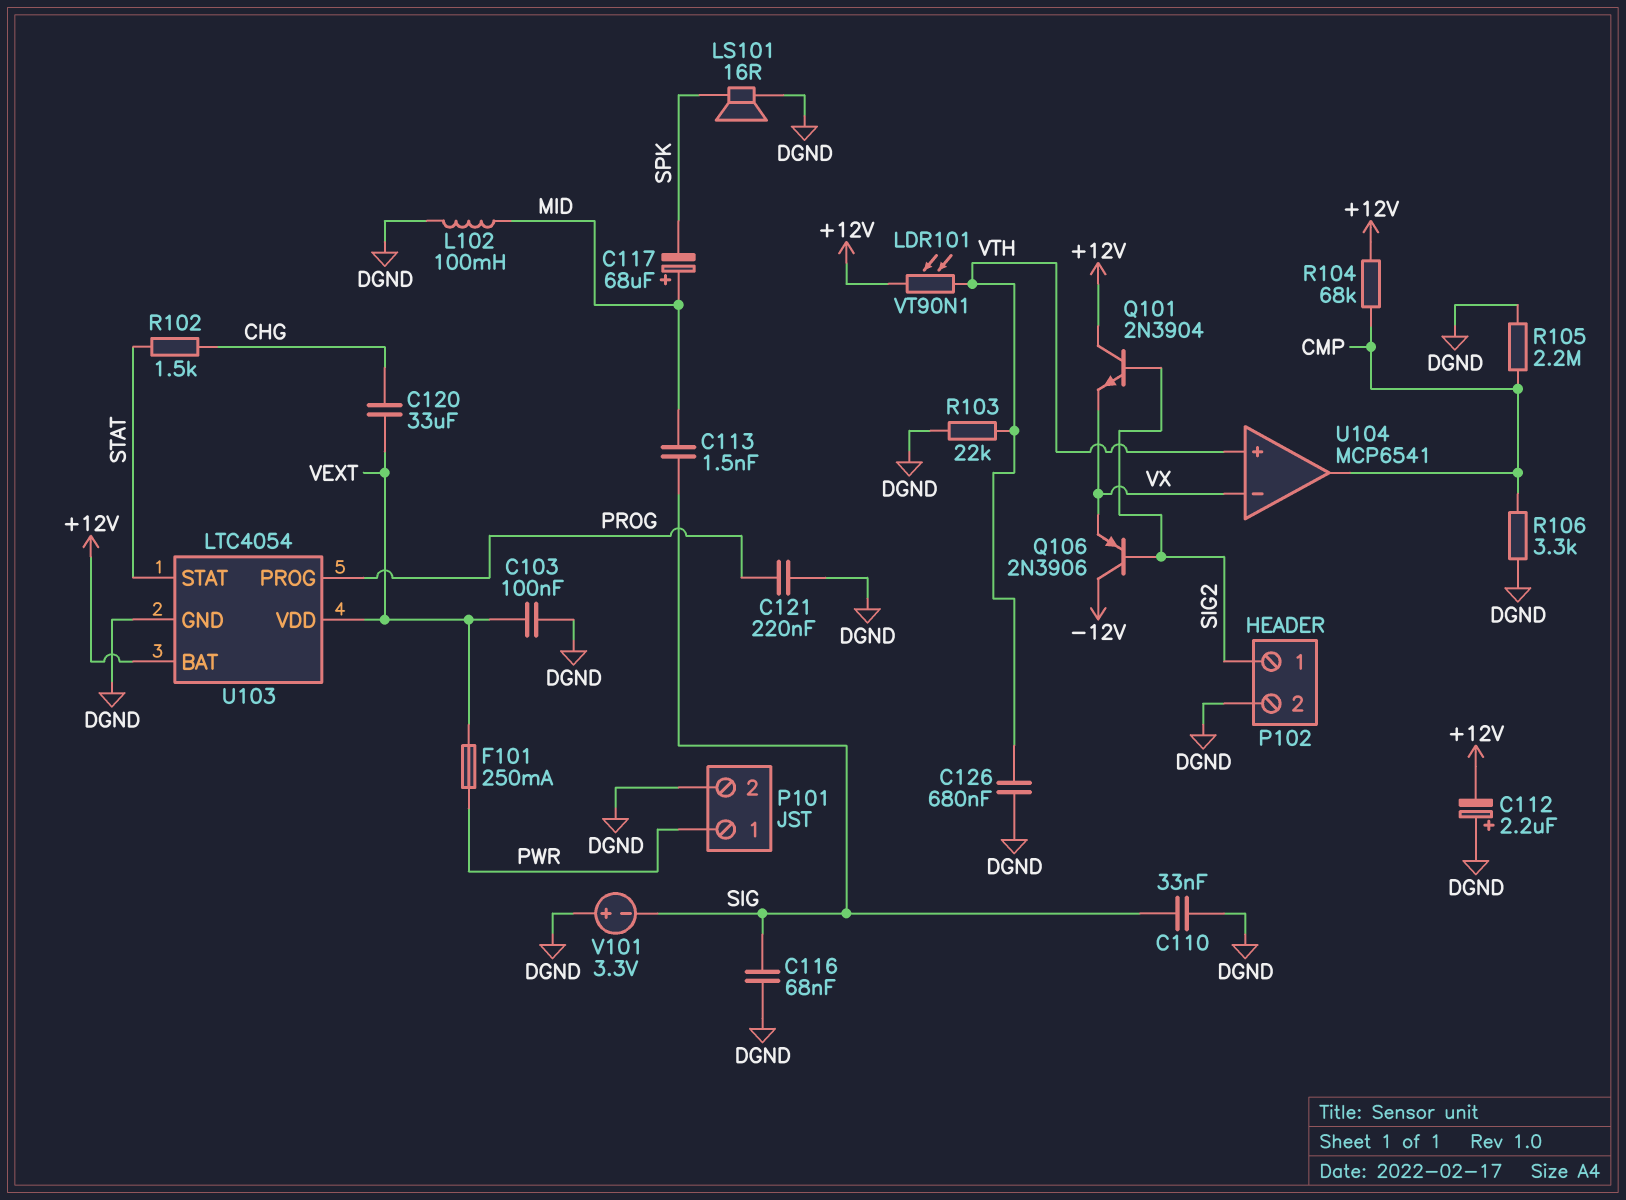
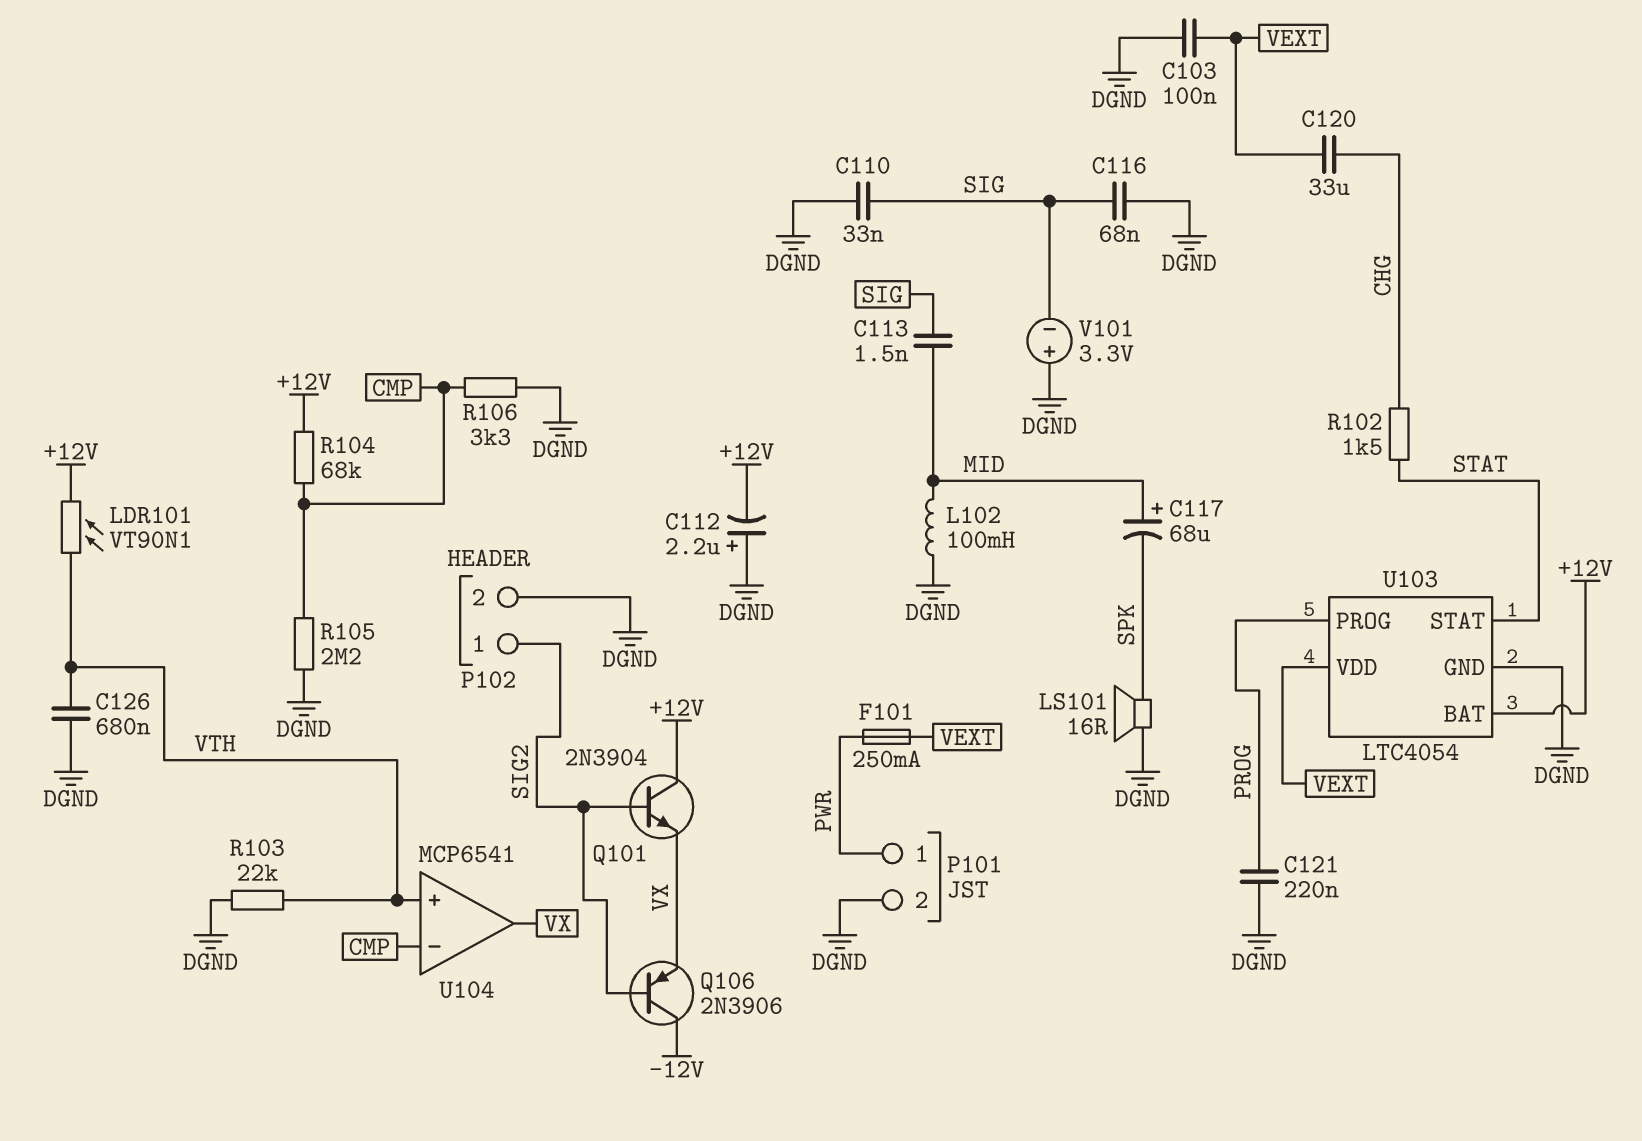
U104 pin in-: VX -> CMP
U104 pin out: CMP -> VX

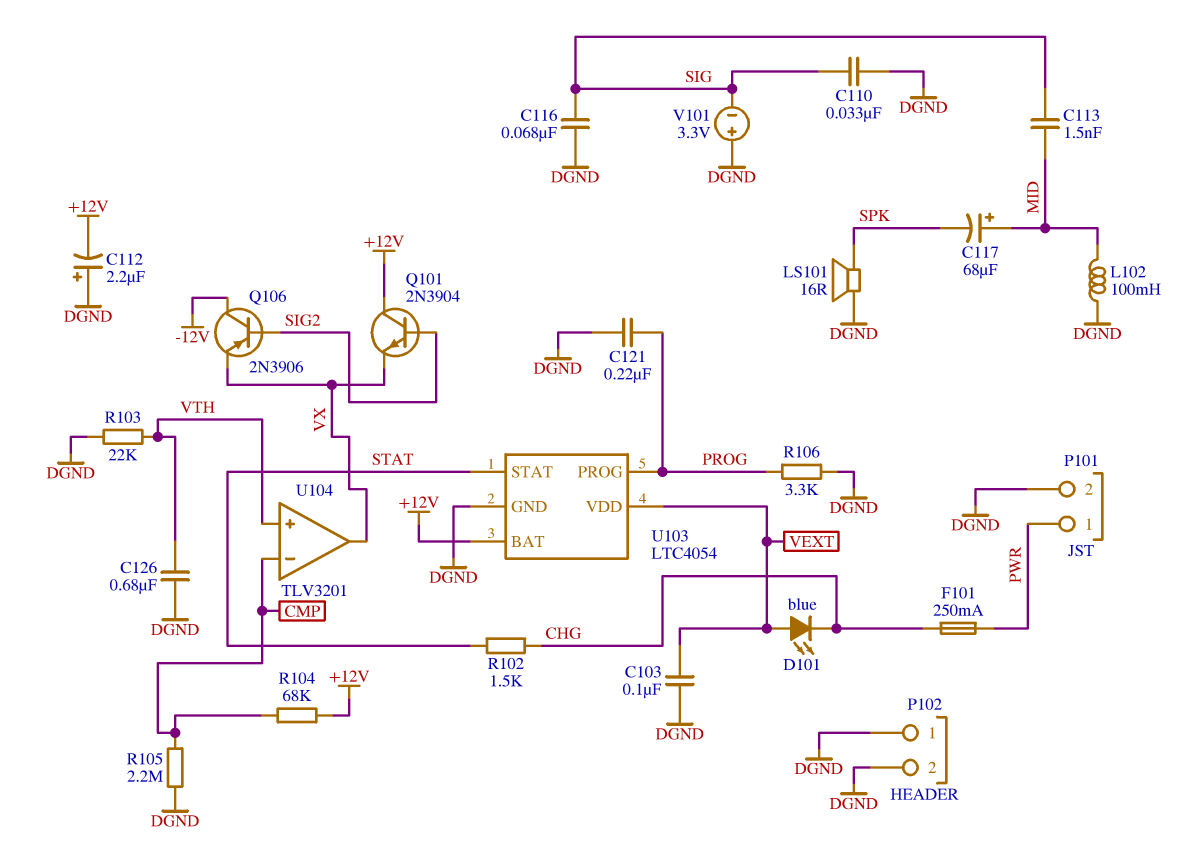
C120: 33uF (CHG, VEXT) -> none
D101: none -> LED blue (A VEXT, K CHG)
F101: 250mA (PWR, VEXT) -> 250mA (CHG, PWR)
LDR101: VT90N1 (+12V, VTH) -> none
P102 pin 1: SIG2 -> DGND
R106: 3.3k (CMP, DGND) -> 3.3k (DGND, PROG)
U104: MCP6541 -> TLV3201

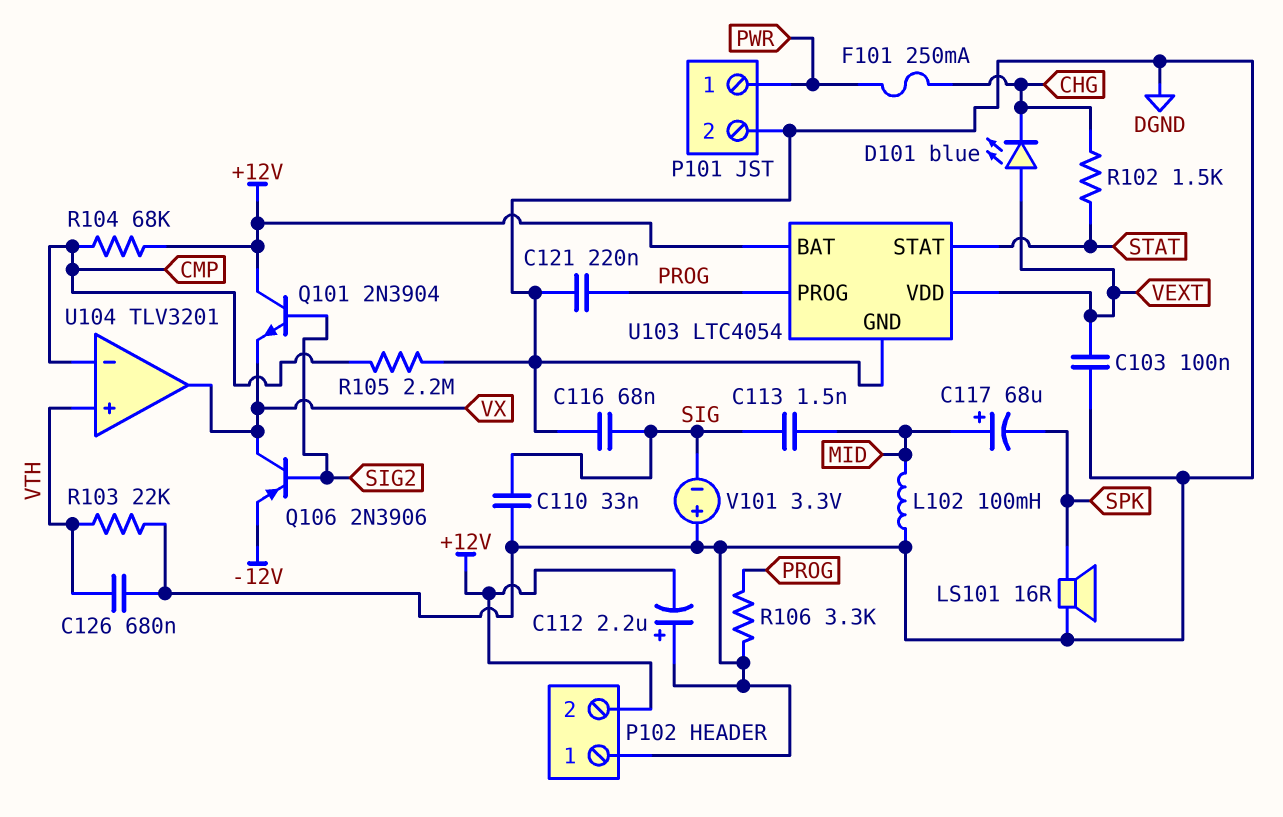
P102 pin 2: DGND -> +12V
Q106: PNP 2N3906 (B SIG2, C -12V, E VX) -> PNP 2N3906 (B SIG2, C VX, E -12V)

